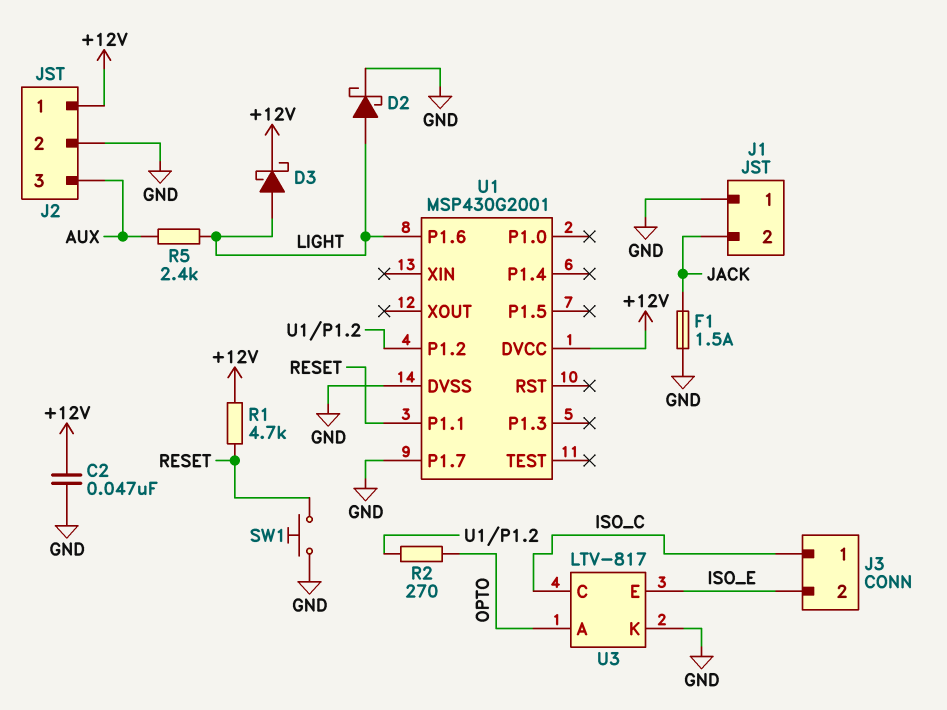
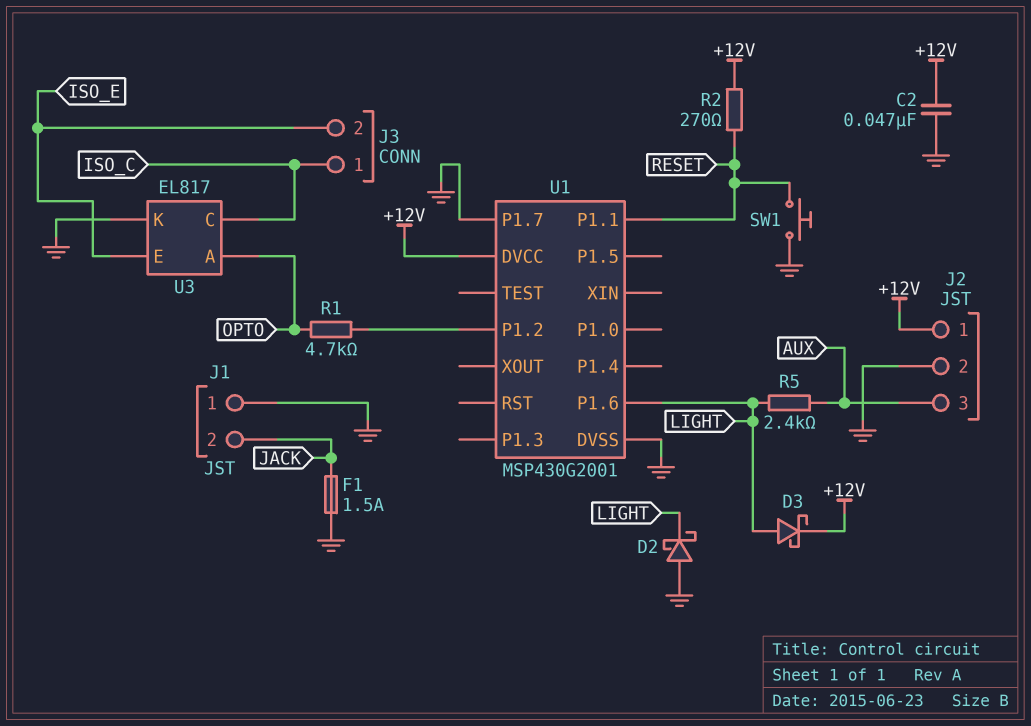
D2: schottky (A LIGHT, K GND) -> schottky (A GND, K LIGHT)
R1: 4.7k (+12V, RESET) -> 4.7k (OPTO, U1/P1.2)
R2: 270 (OPTO, U1/P1.2) -> 270 (+12V, RESET)
U3: LTV-817 -> EL817

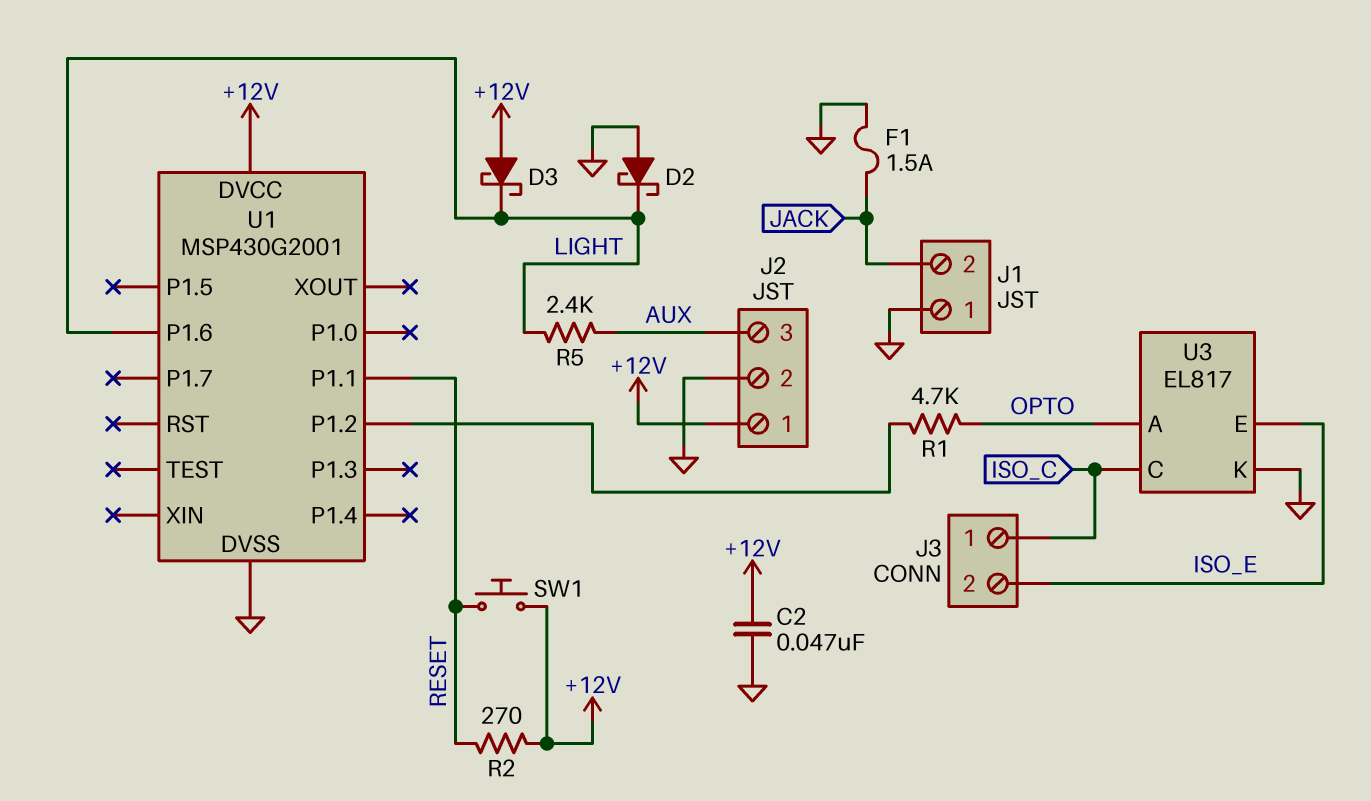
D3: schottky (A LIGHT, K +12V) -> schottky (A +12V, K LIGHT)
SW1: button (GND, RESET) -> button (+12V, RESET)
U1 pin P1.7: GND -> none

